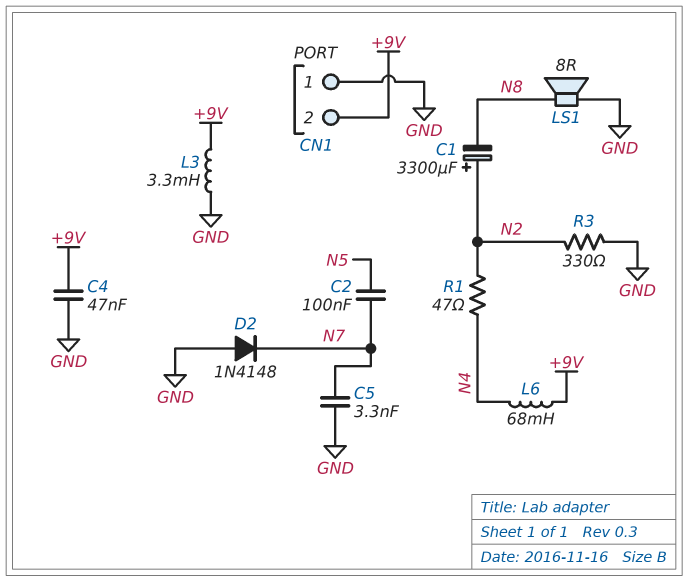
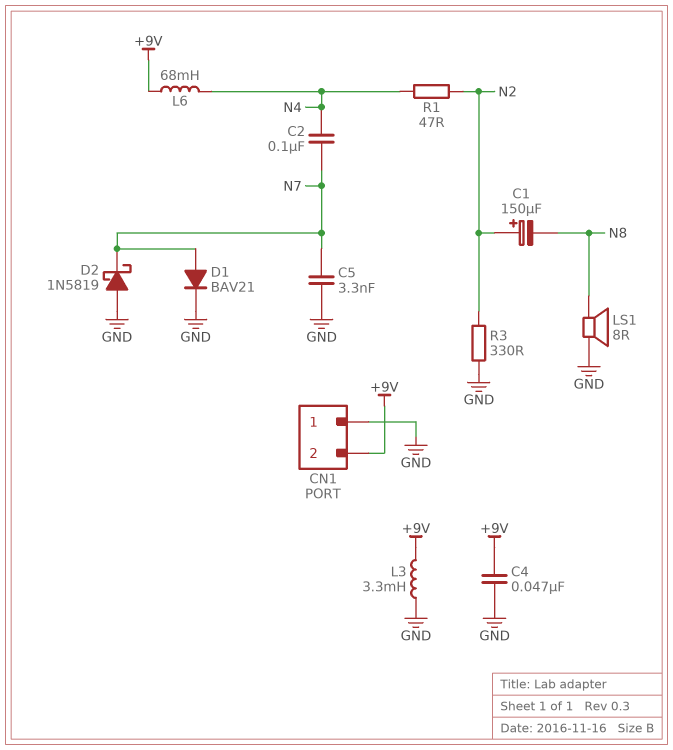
C1: 3300uF (plus N2, minus N8) -> 150uF (plus N2, minus N8)
C2: 100nF (N5, N7) -> 100nF (N4, N7)
D1: none -> diode BAV21 (A N7, K GND)
D2: diode 1N4148 (A GND, K N7) -> schottky 1N5819 (A GND, K N7)

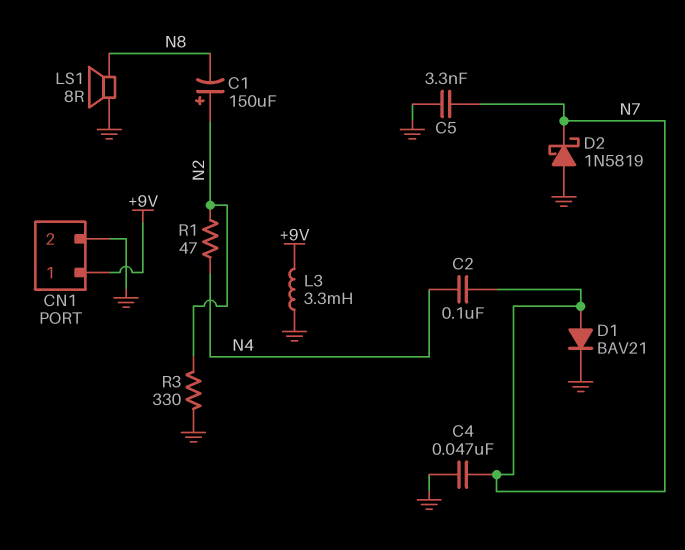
C4: 47nF (+9V, GND) -> 47nF (GND, N7)
CN1 pin 1: GND -> +9V
CN1 pin 2: +9V -> GND
L6: 68mH (+9V, N4) -> none

